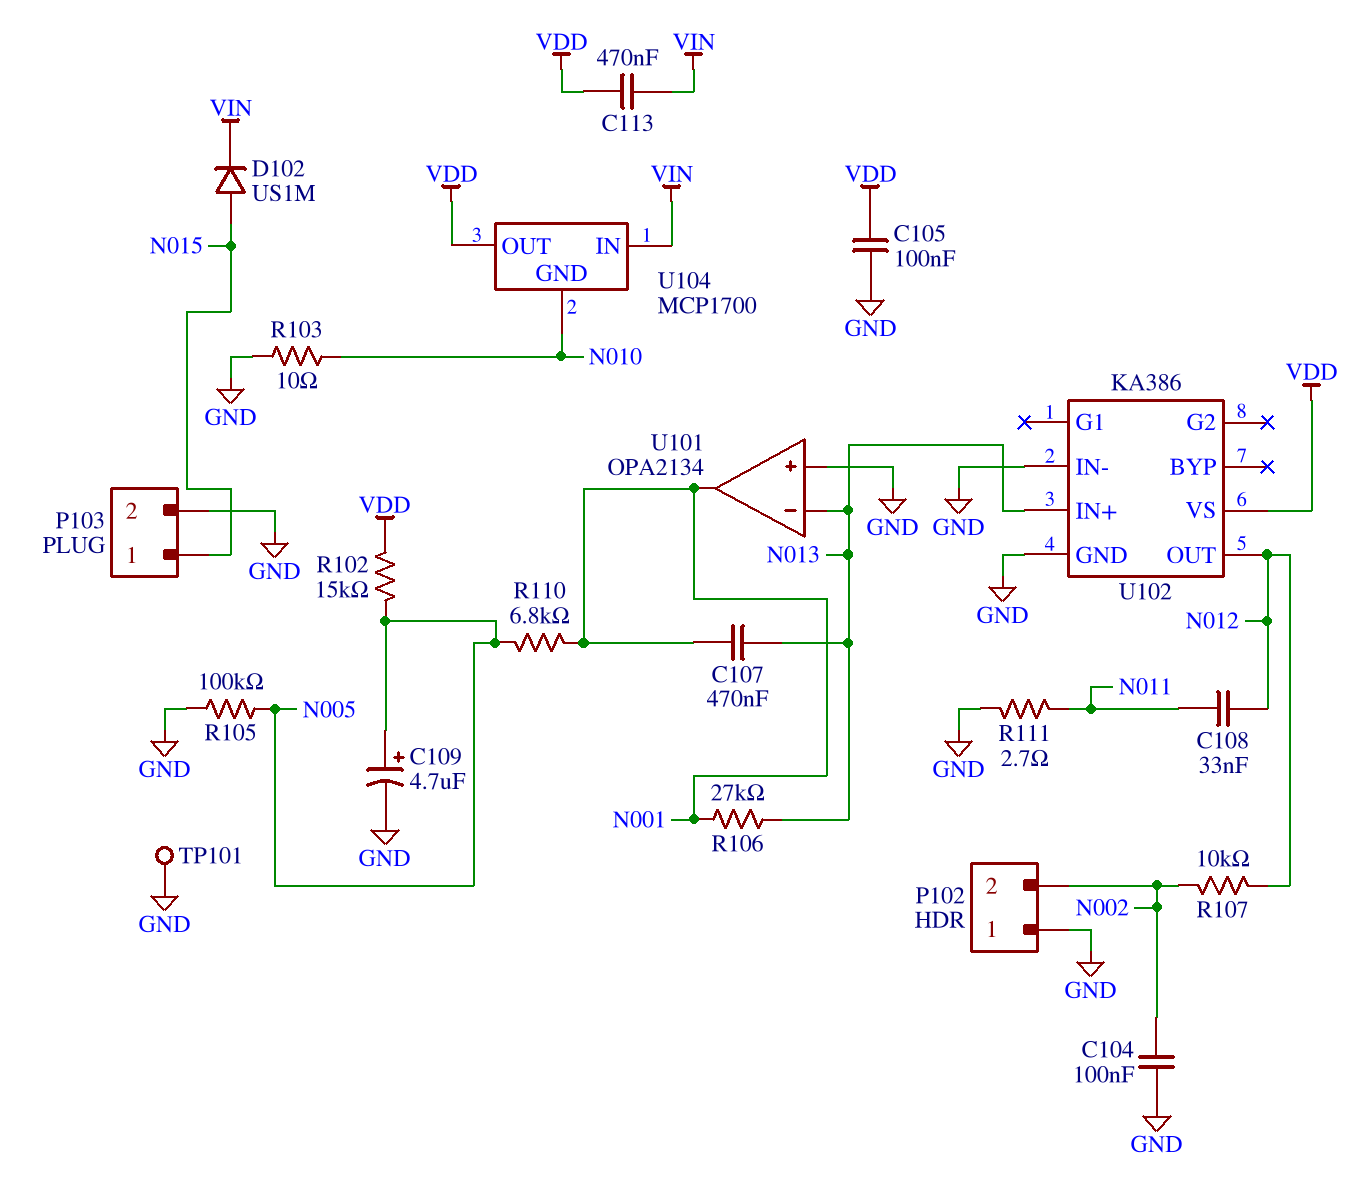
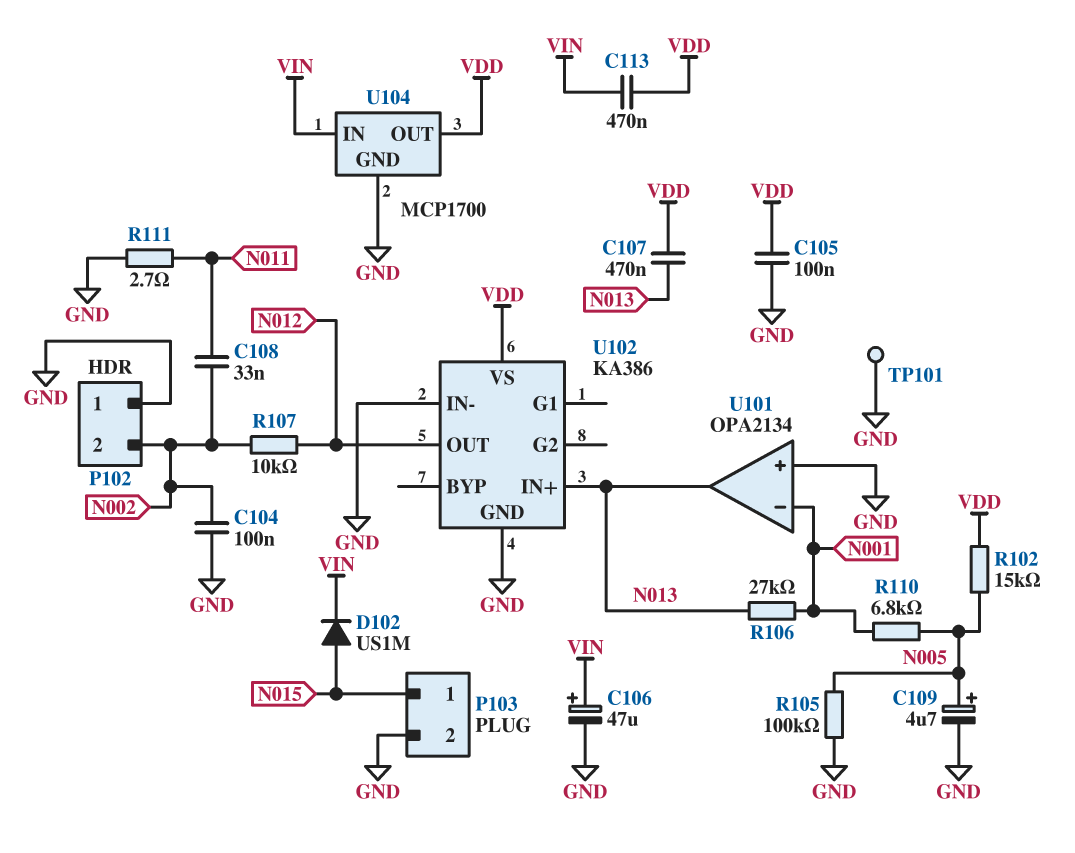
C106: none -> 47uF (plus VIN, minus GND)
C107: 470nF (N001, N013) -> 470nF (N013, VDD)
C108: 33nF (N011, N012) -> 33nF (N002, N011)
R103: 10 (GND, N010) -> none
U101 pin in-: N013 -> N001
U101 pin out: N001 -> N013
U104 pin GND: N010 -> GND

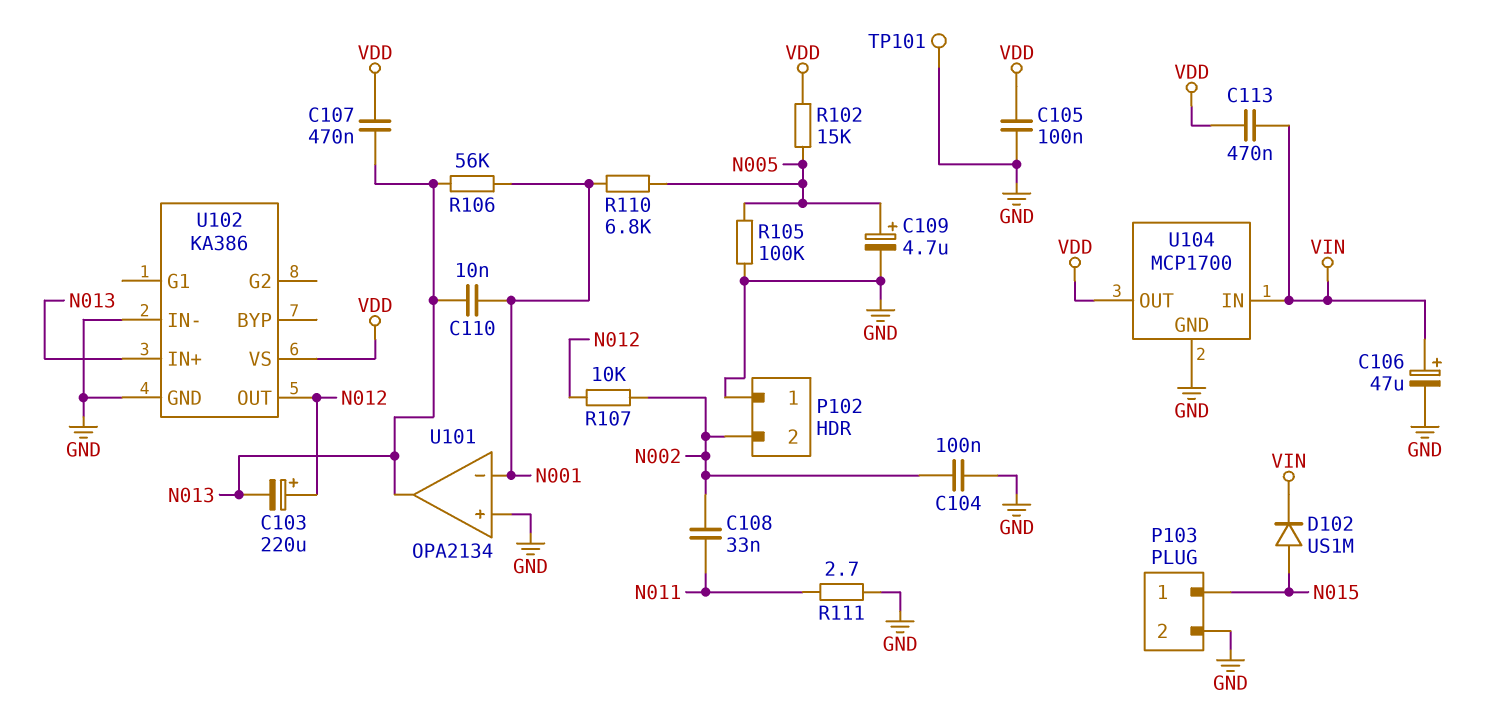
C103: none -> 220uF (plus N012, minus N013)
C110: none -> 10nF (N001, N013)
R106: 27k (N001, N013) -> 56k (N001, N013)

